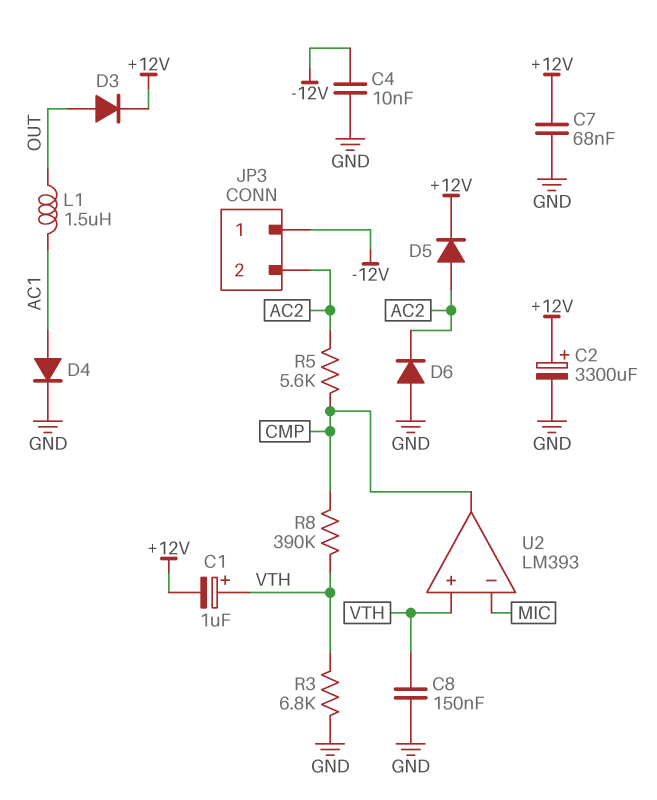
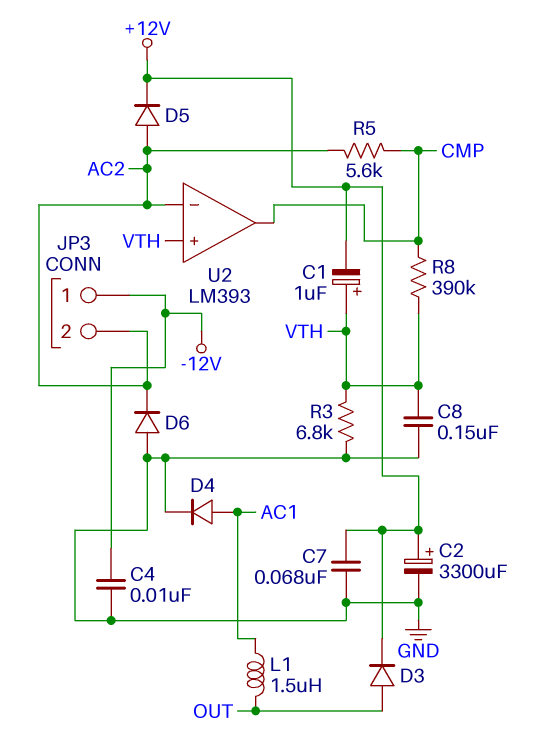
U2 pin in-: MIC -> AC2

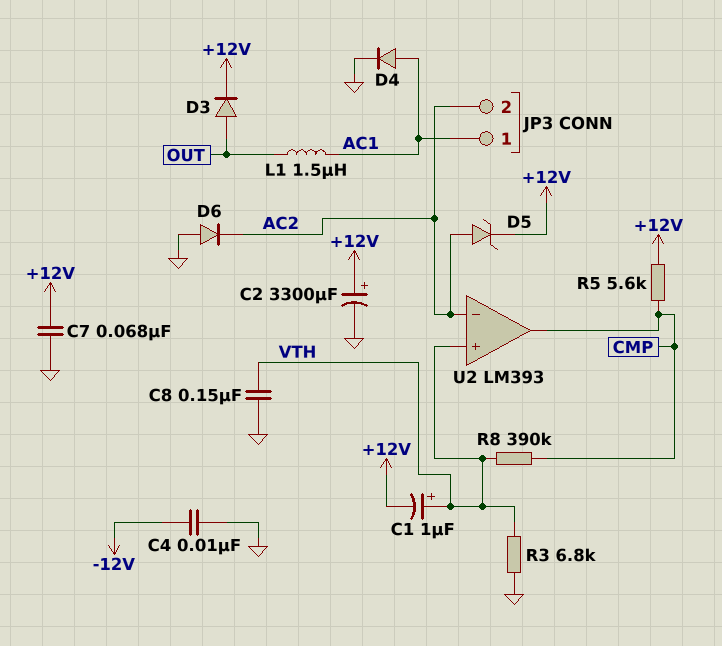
D5: diode (A AC2, K +12V) -> zener (A AC2, K +12V)
JP3 pin 1: -12V -> AC1
R5: 5.6k (AC2, CMP) -> 5.6k (+12V, CMP)

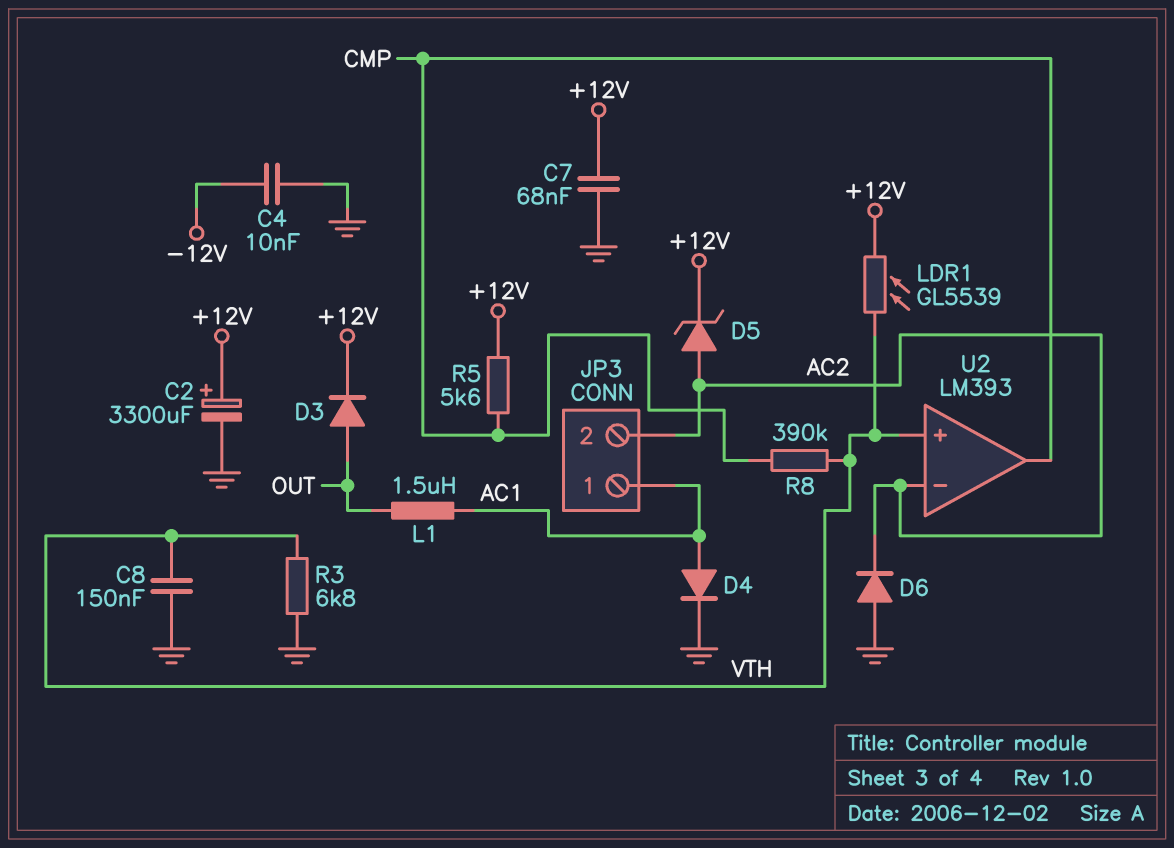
C1: 1uF (plus VTH, minus +12V) -> none
LDR1: none -> GL5539 (+12V, VTH)

